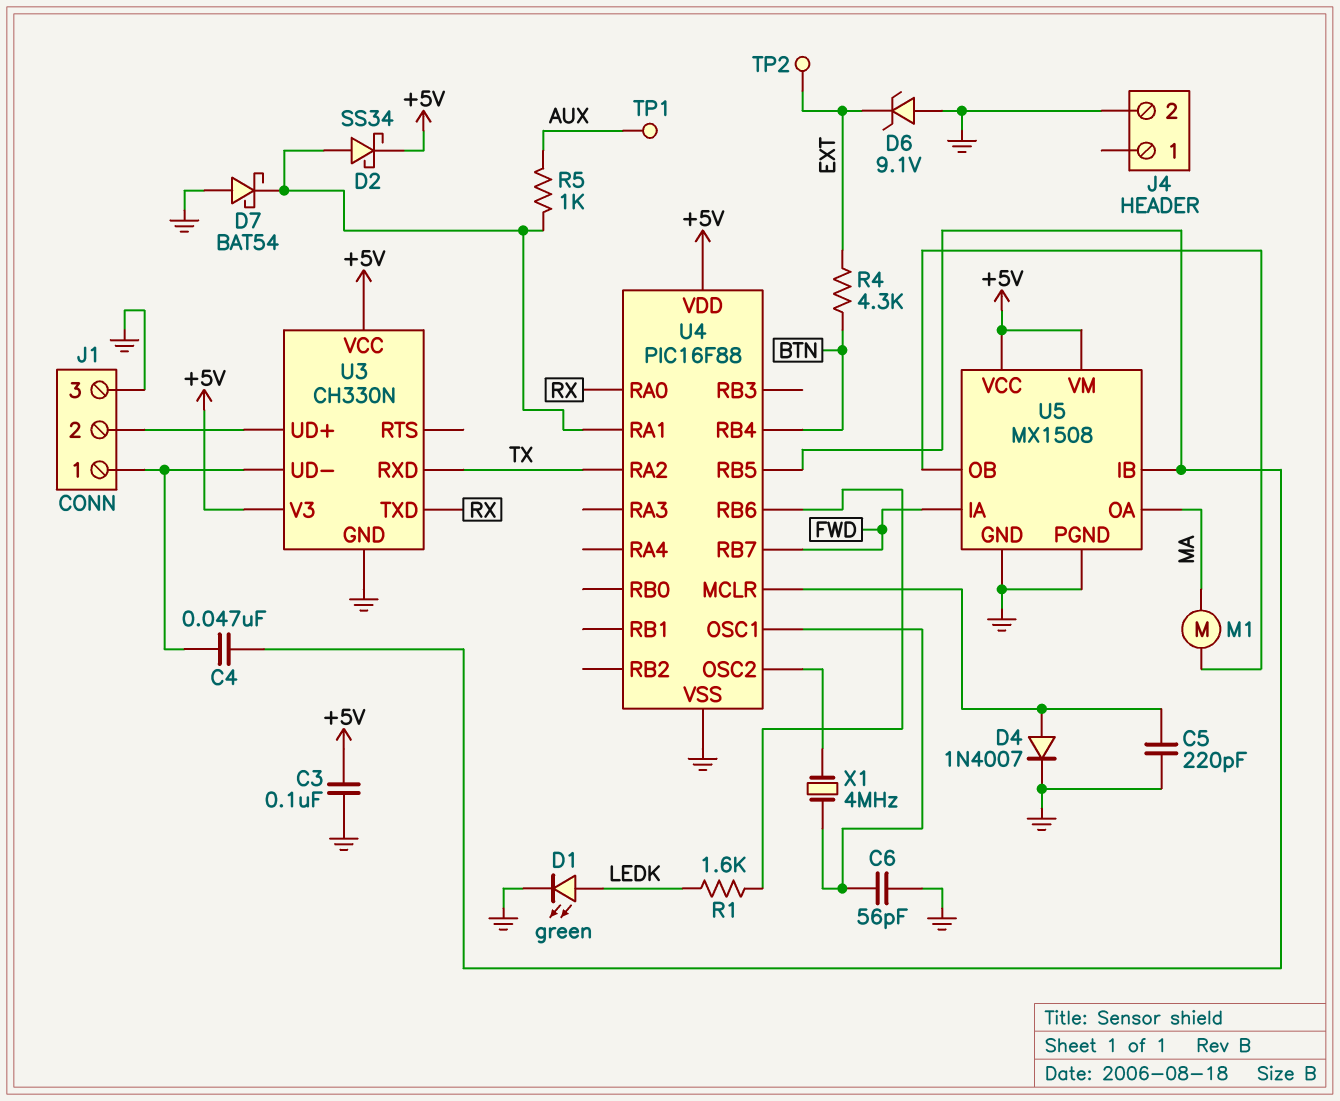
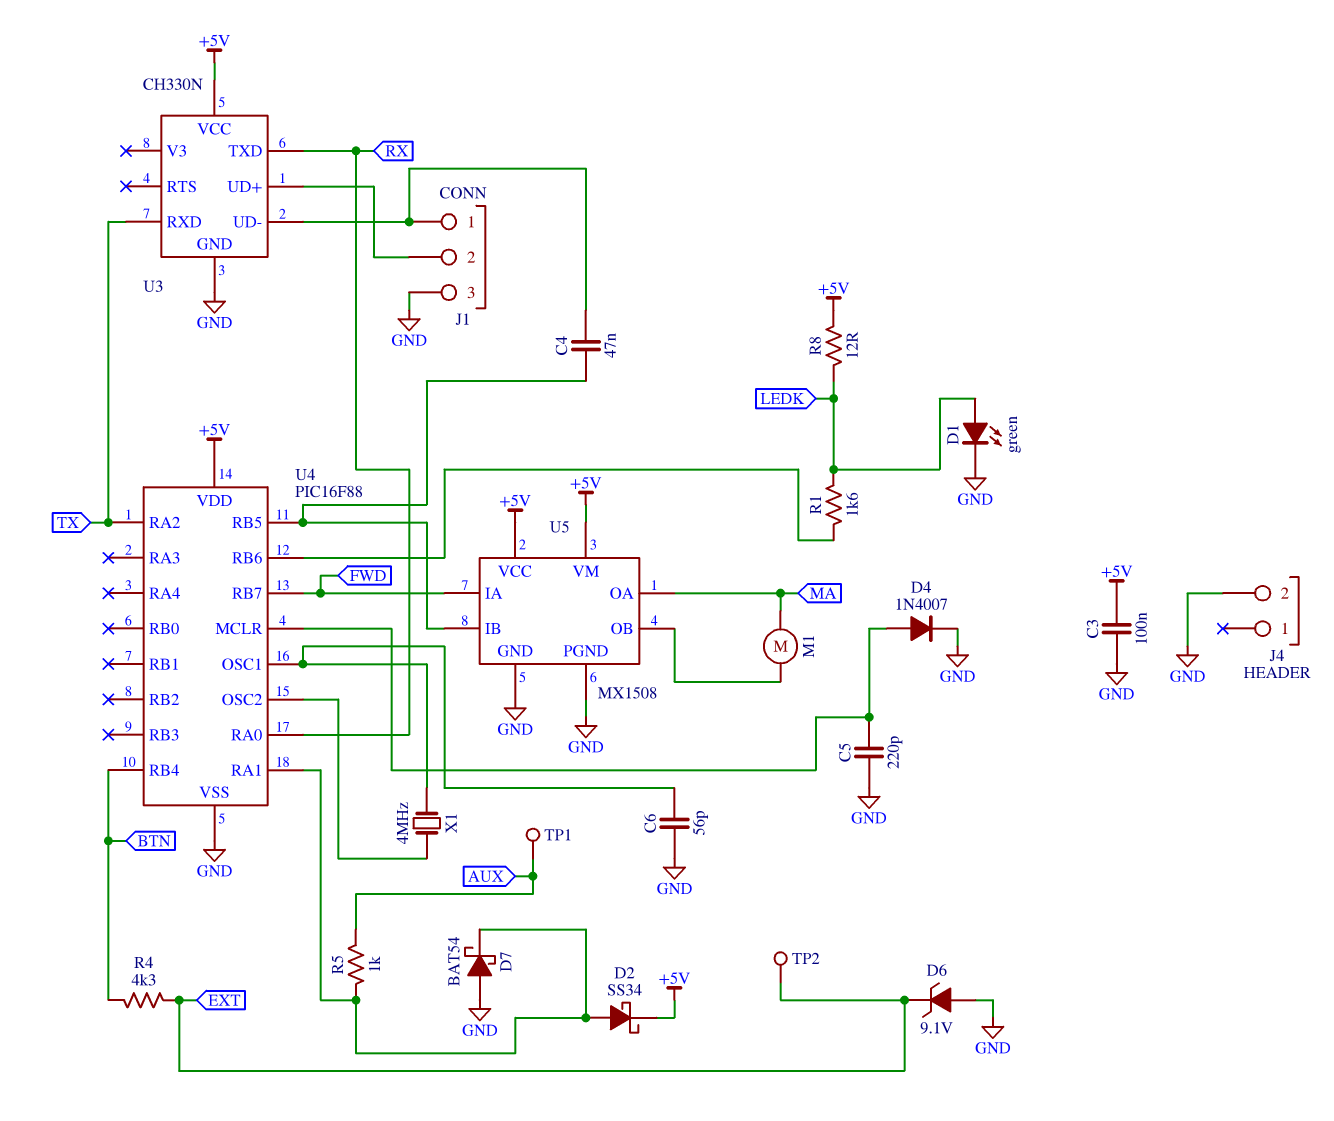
R8: none -> 12 (+5V, LEDK)
U3 pin V3: +5V -> none

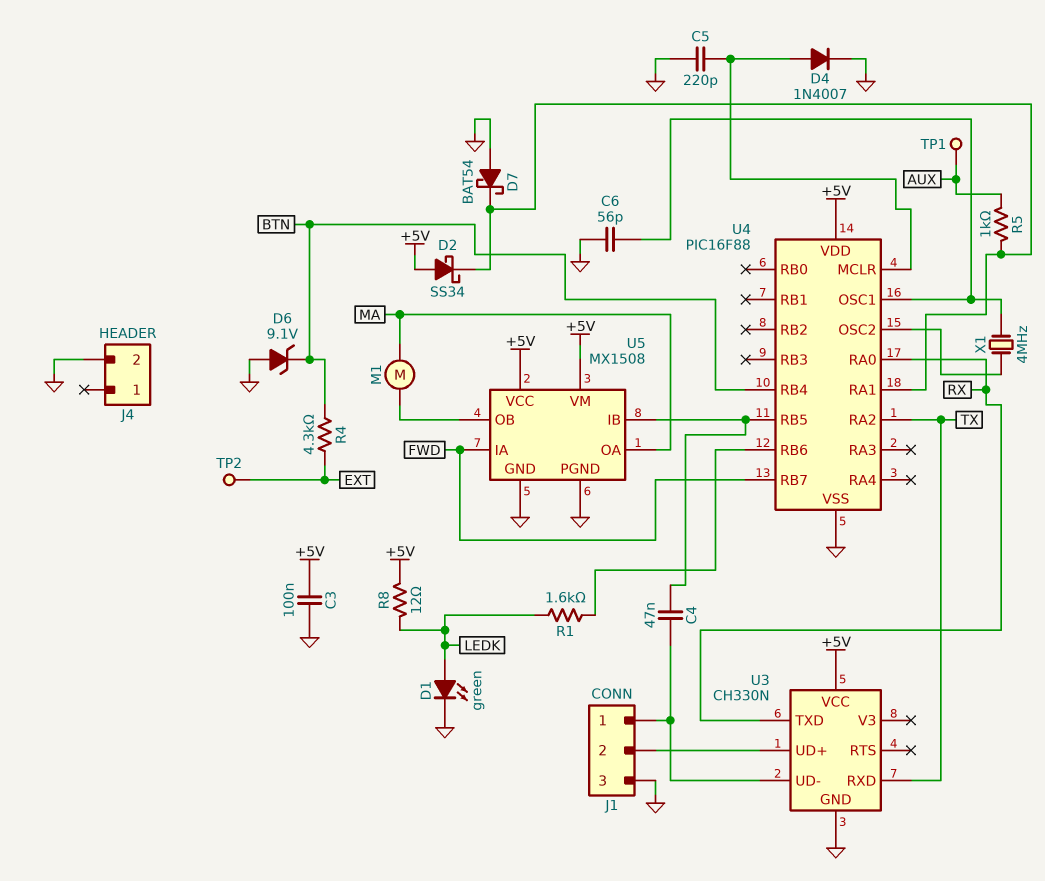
D2: schottky SS34 (A U4/RA1, K +5V) -> schottky SS34 (A +5V, K U4/RA1)
D6: zener 9.1V (A GND, K EXT) -> zener 9.1V (A GND, K BTN)

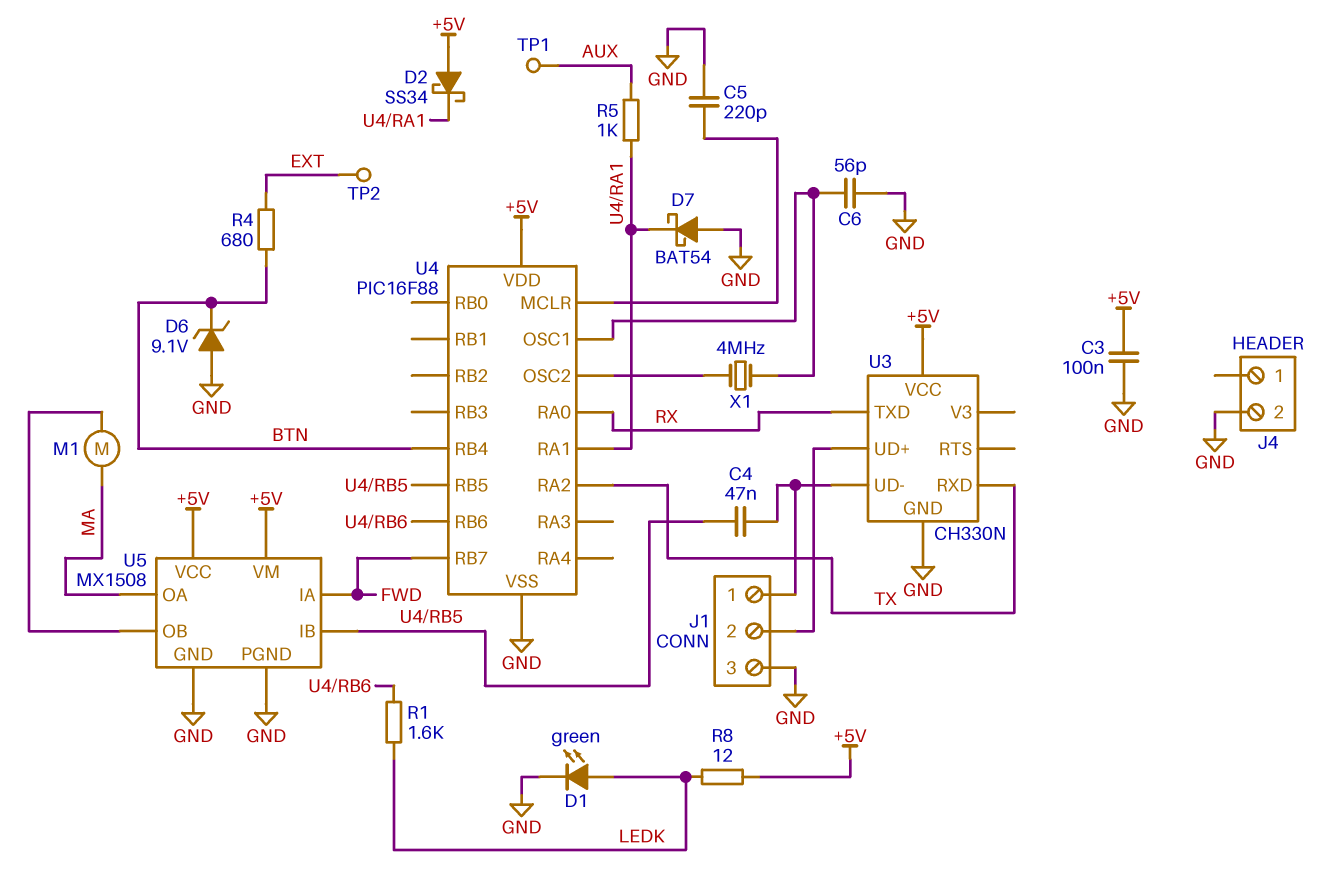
D4: diode 1N4007 (A U4/MCLR, K GND) -> none
R4: 4.3k (BTN, EXT) -> 680 (BTN, EXT)

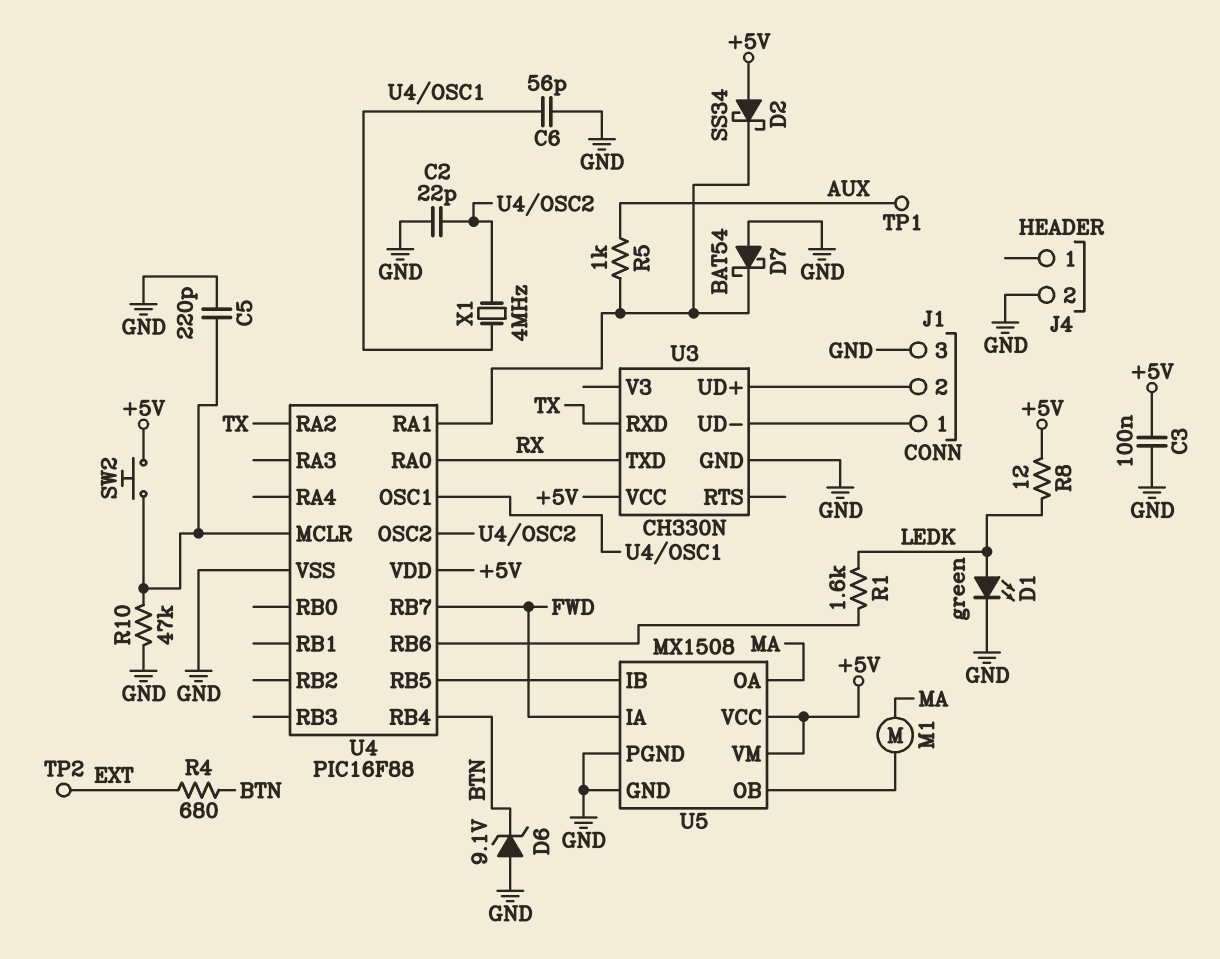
C2: none -> 22pF (GND, U4/OSC2)
C4: 47nF (J1/1, U4/RB5) -> none
R10: none -> 47k (GND, U4/MCLR)
SW2: none -> button (+5V, U4/MCLR)

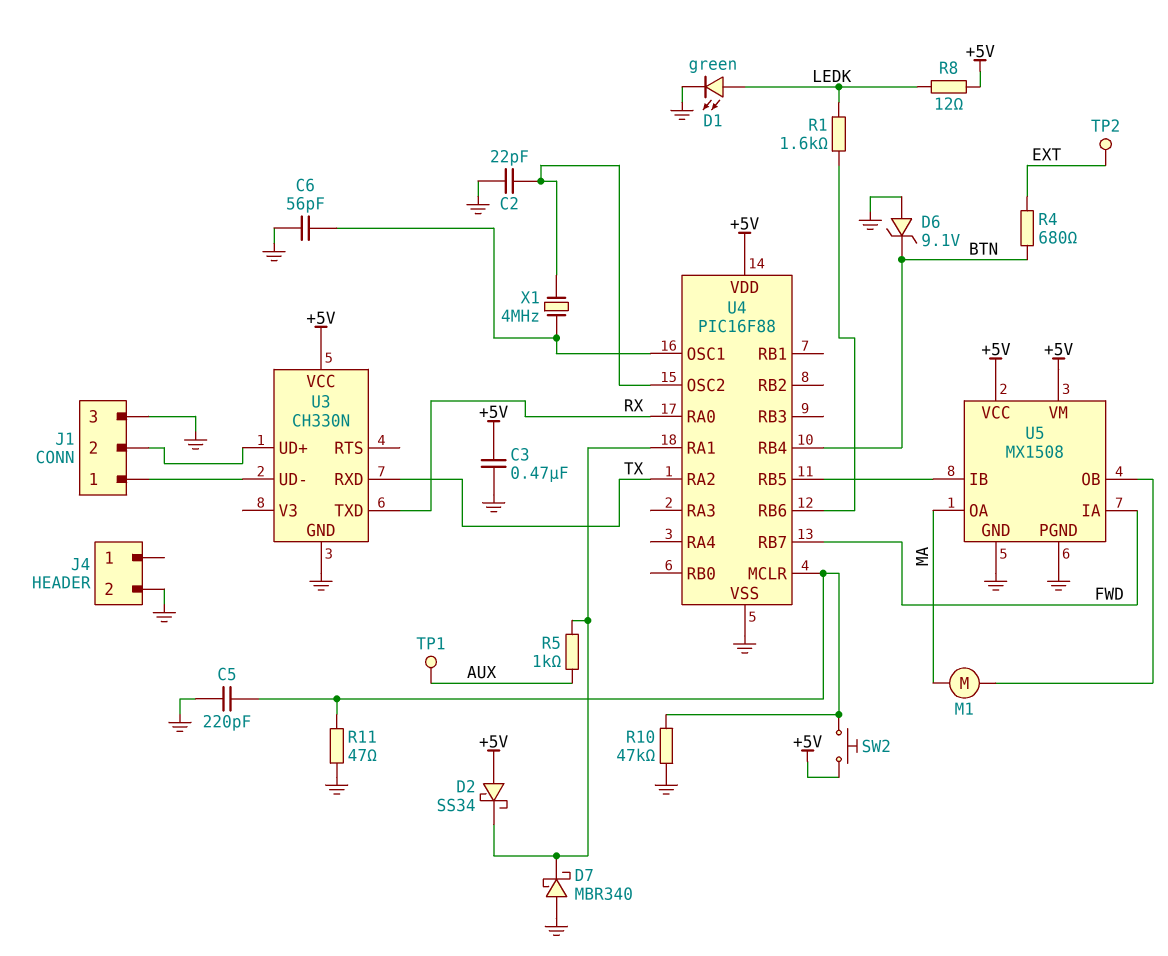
C3: 100nF (+5V, GND) -> 470nF (+5V, GND)
D7: schottky BAT54 (A GND, K U4/RA1) -> schottky MBR340 (A GND, K U4/RA1)
R11: none -> 47 (GND, U4/MCLR)

